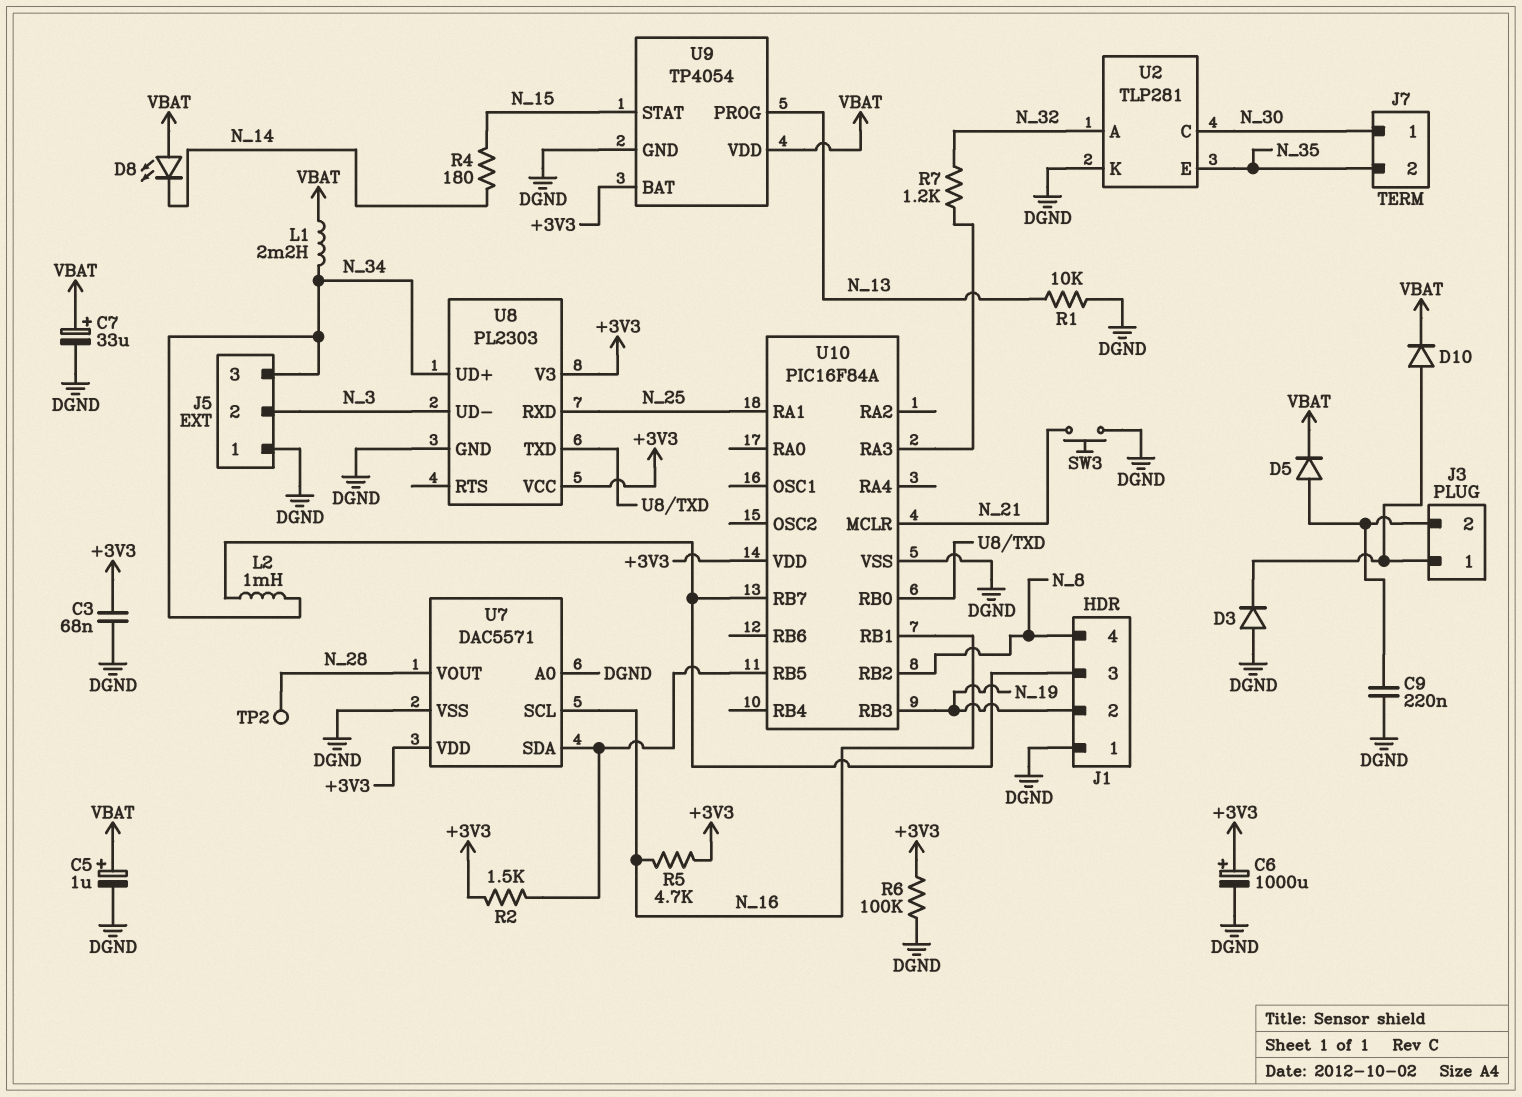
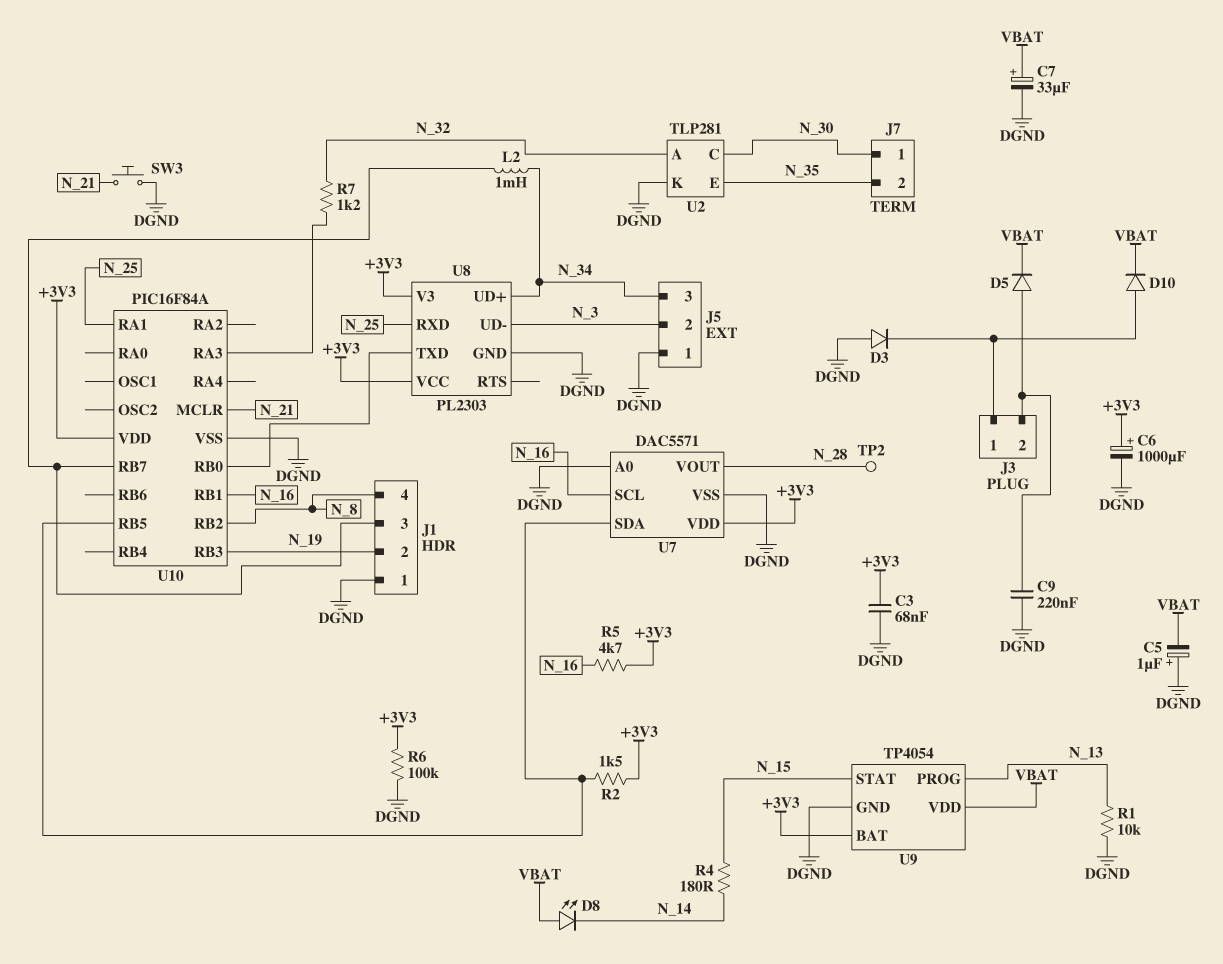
C5: 1uF (plus VBAT, minus DGND) -> 1uF (plus DGND, minus VBAT)
L1: 2.2mH (N_34, VBAT) -> none

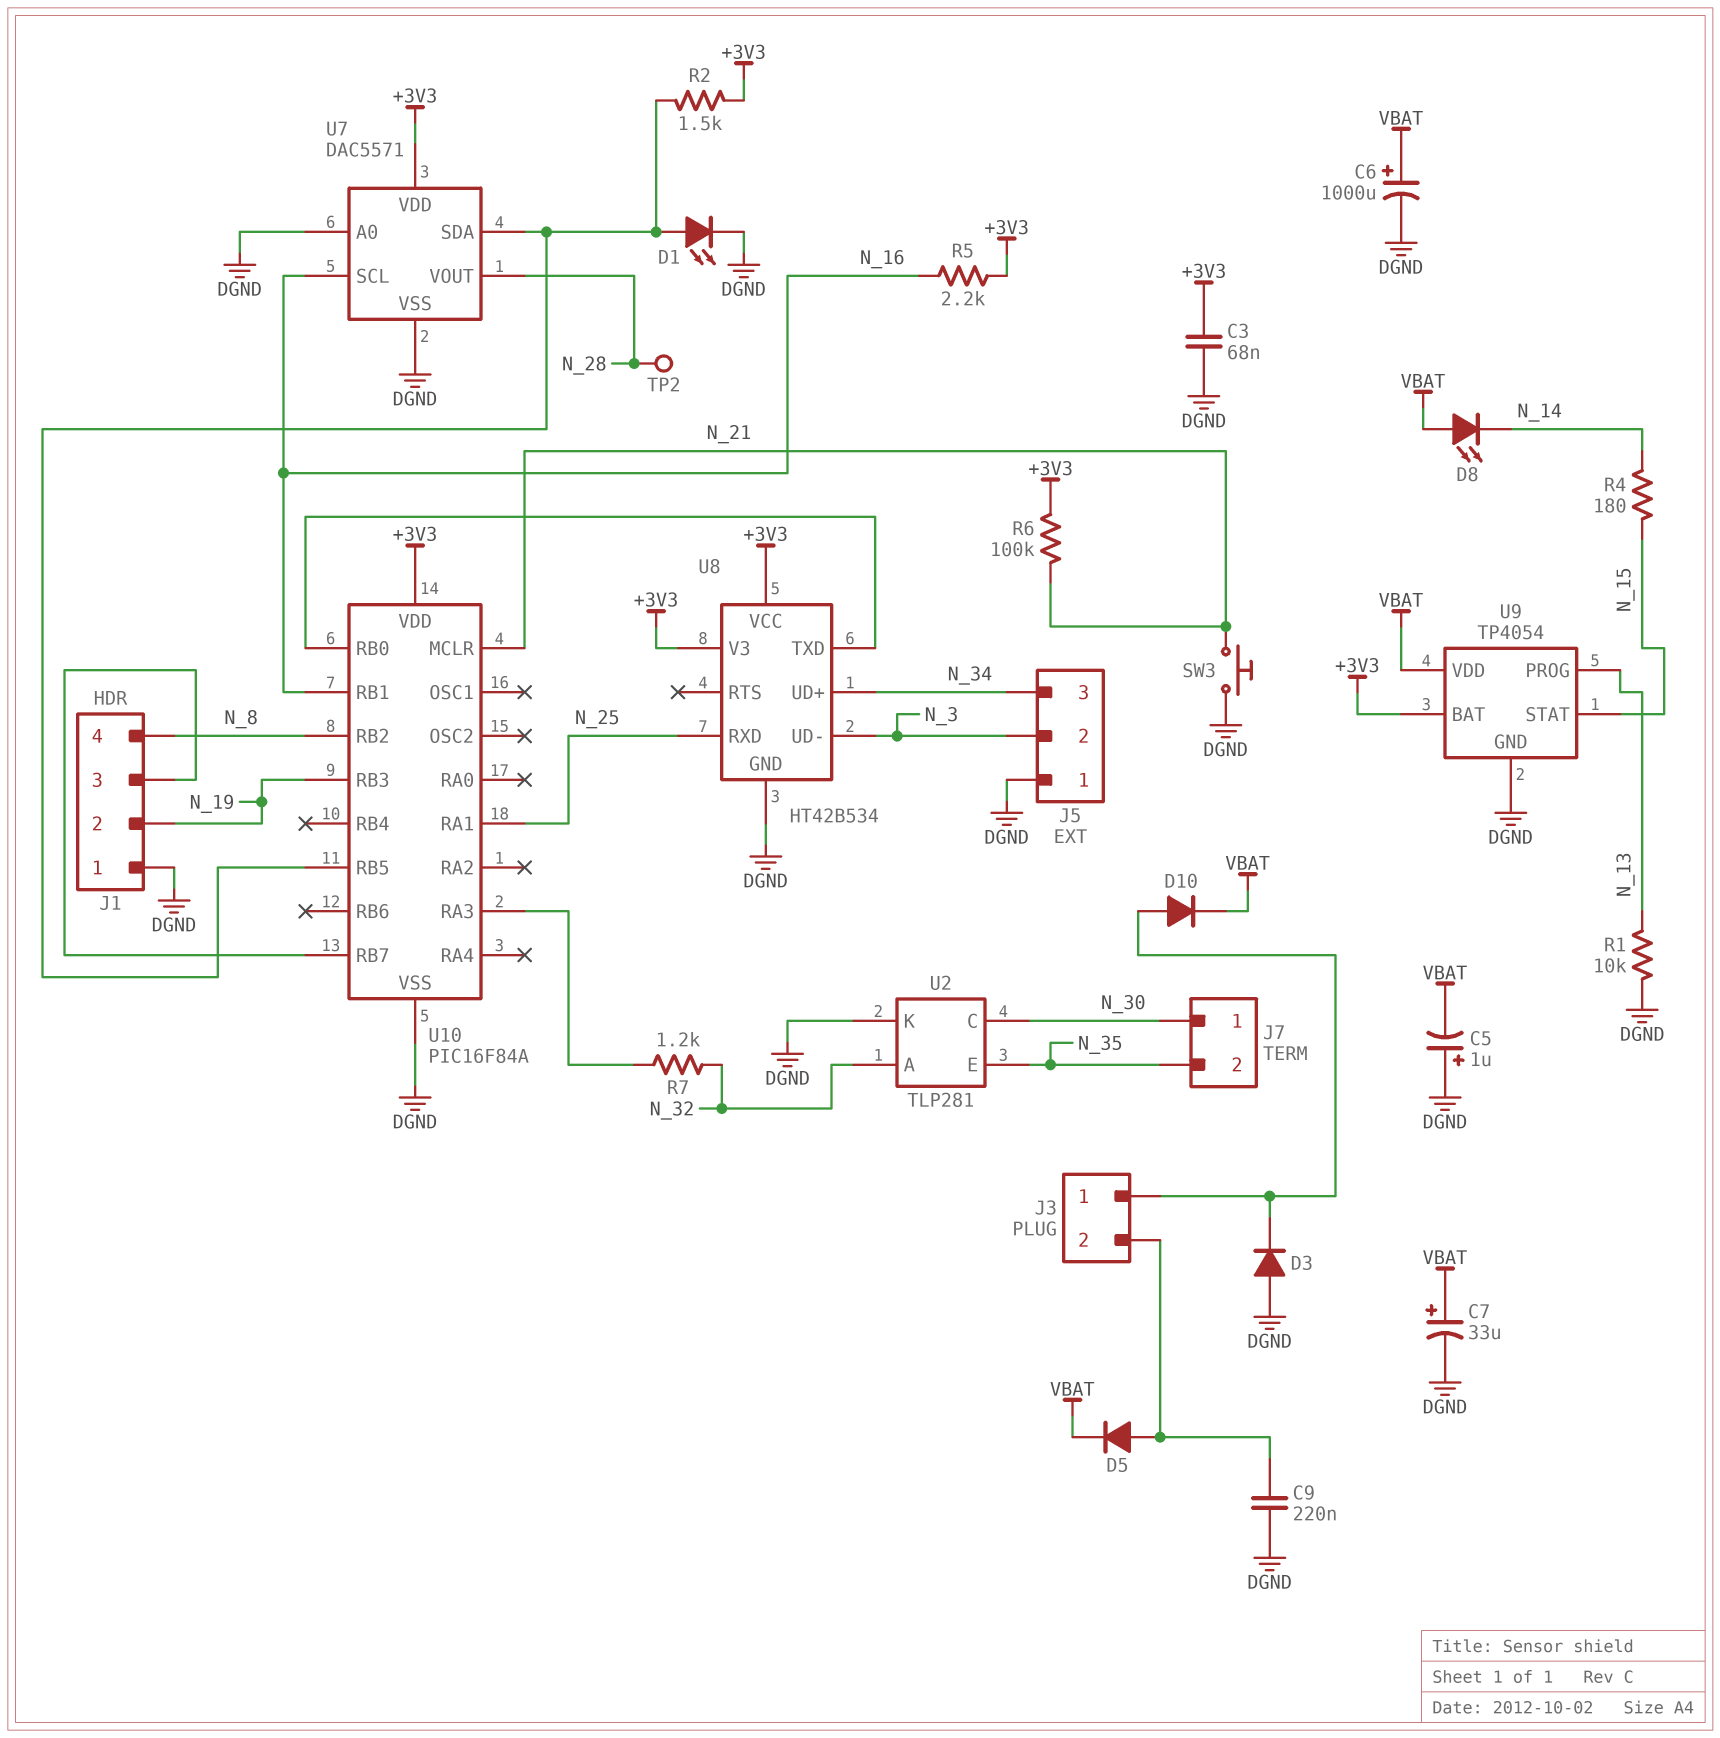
C6: 1000uF (plus +3V3, minus DGND) -> 1000uF (plus VBAT, minus DGND)
D1: none -> LED (A U7/SDA, K DGND)
L2: 1mH (J1/3, N_34) -> none
R5: 4.7k (+3V3, N_16) -> 2.2k (+3V3, N_16)
R6: 100k (+3V3, DGND) -> 100k (+3V3, N_21)
U8: PL2303 -> HT42B534

